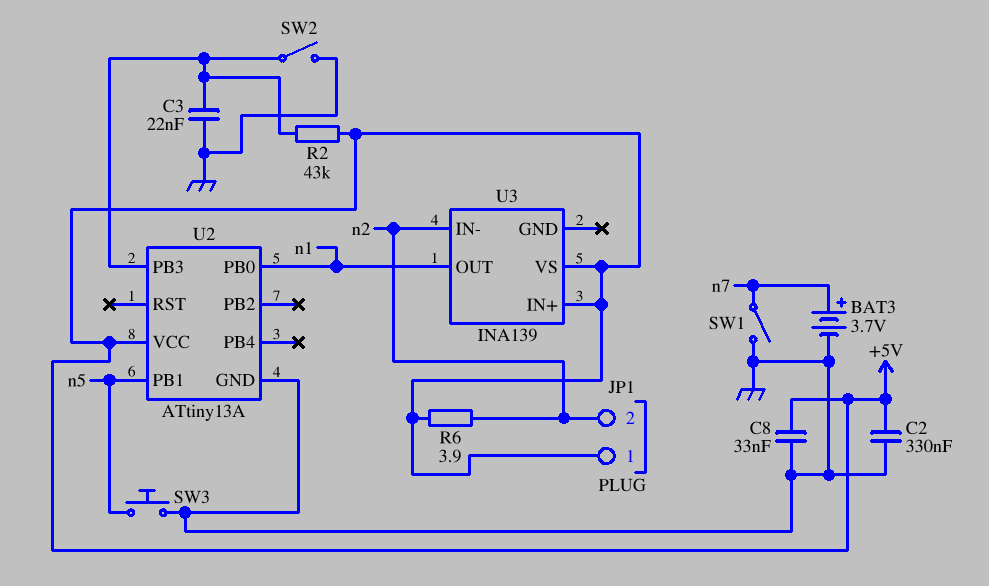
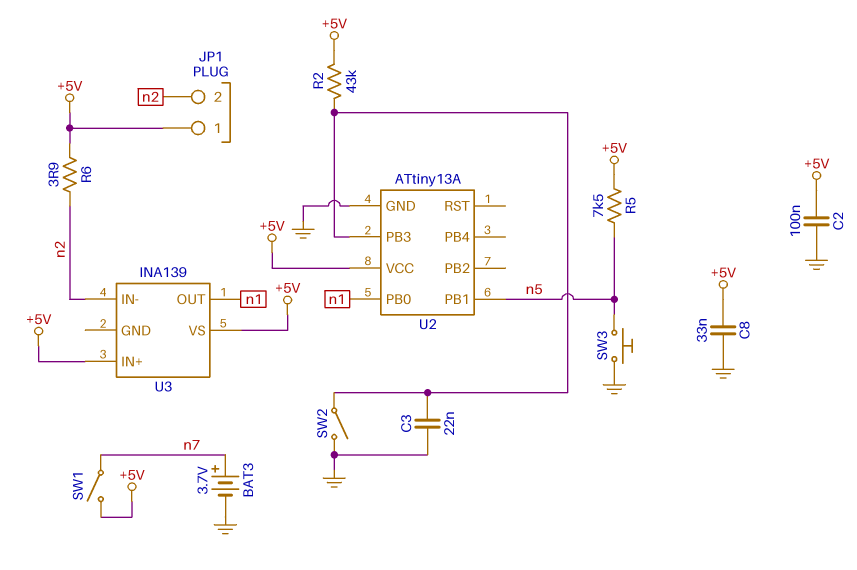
C2: 330nF (+5V, GND) -> 100nF (+5V, GND)
R5: none -> 7.5k (+5V, n5)
SW1: switch (GND, n7) -> switch (+5V, n7)

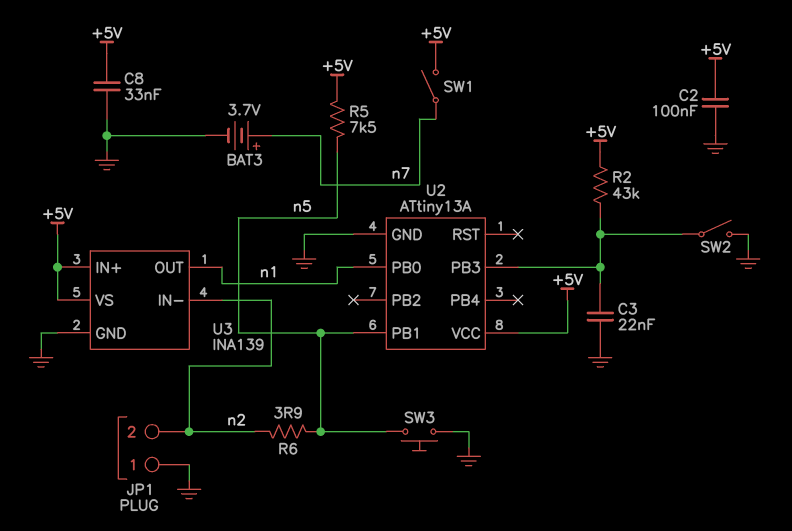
JP1 pin 1: +5V -> GND
R6: 3.9 (+5V, n2) -> 3.9 (n2, n5)
U3 pin GND: none -> GND

